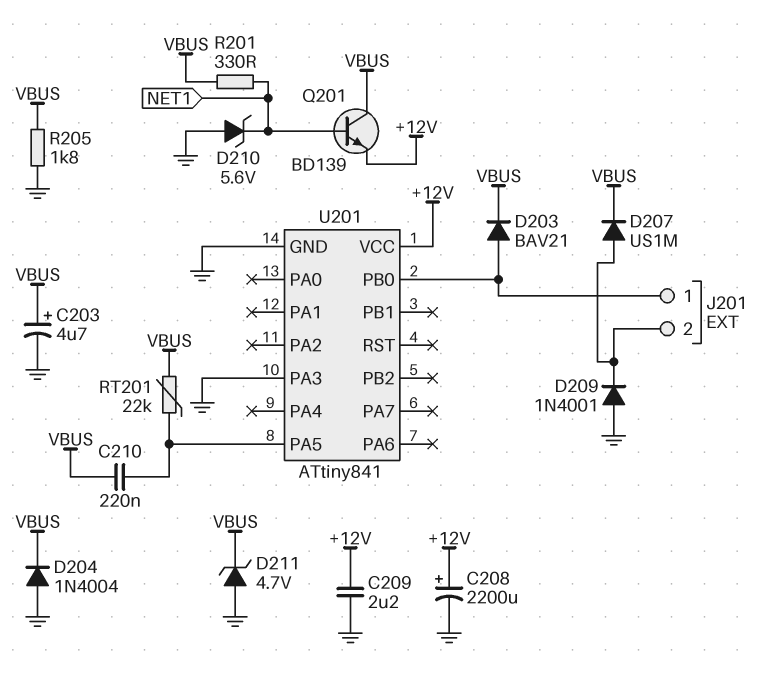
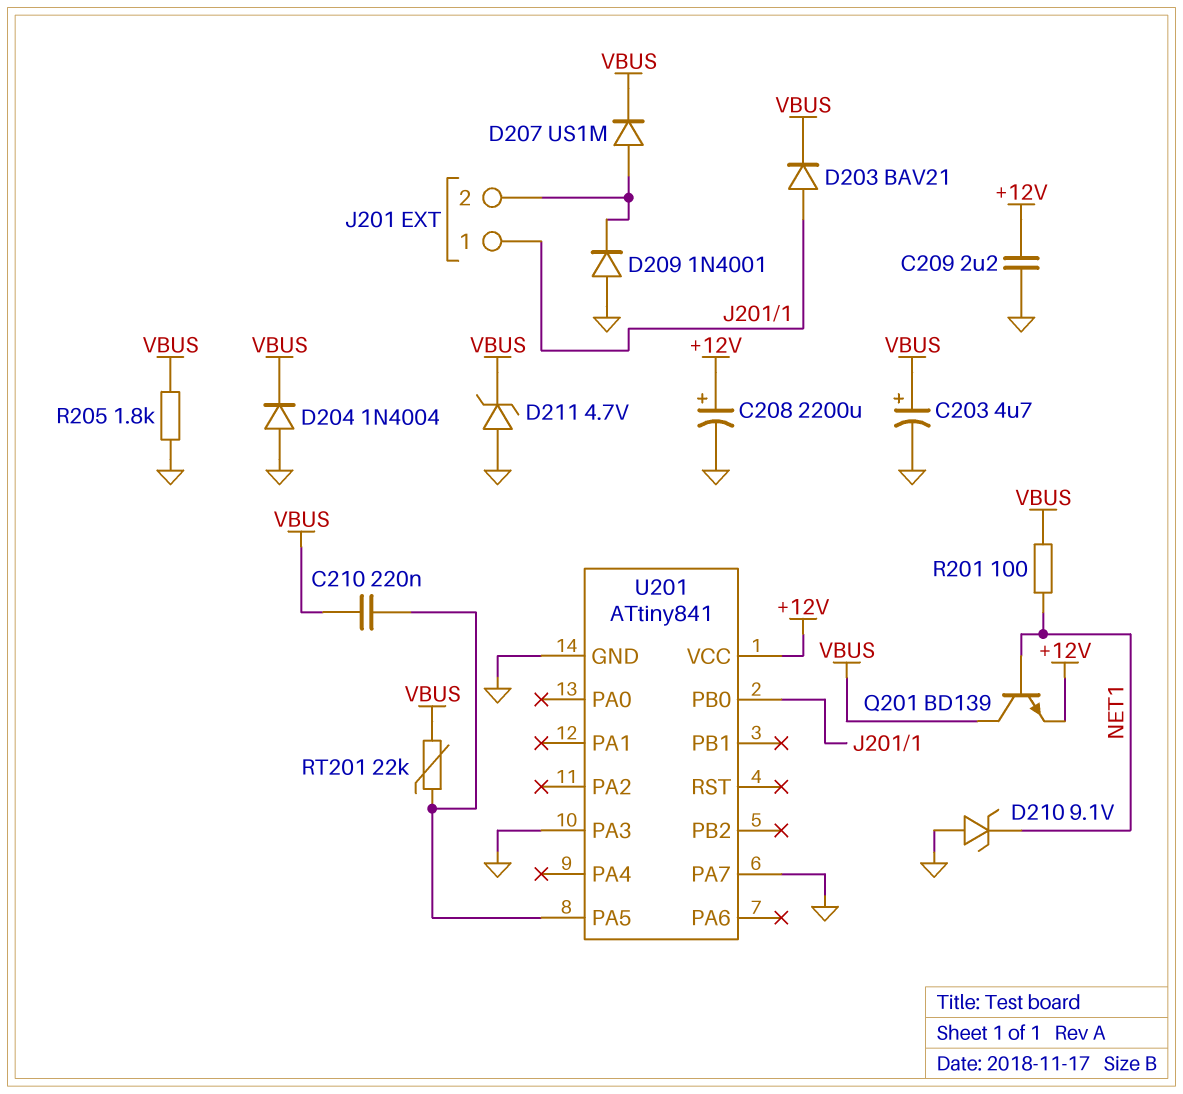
D210: zener 5.6V (A GND, K NET1) -> zener 9.1V (A GND, K NET1)
R201: 330 (NET1, VBUS) -> 100 (NET1, VBUS)
U201 pin PA7: none -> GND

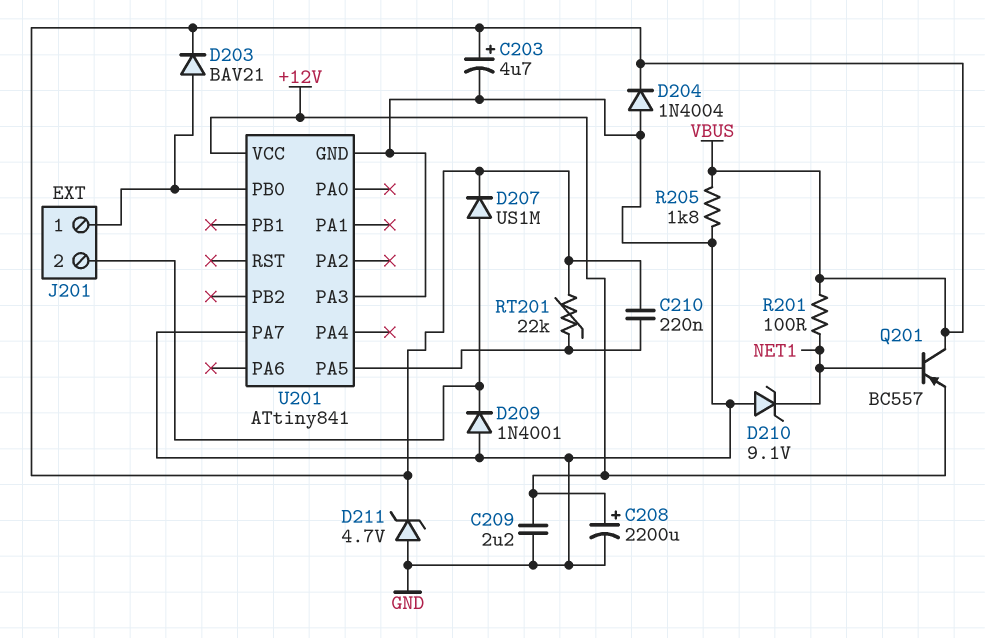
Q201: NPN BD139 (B NET1, C VBUS, E +12V) -> PNP BC557 (B NET1, C VBUS, E +12V)

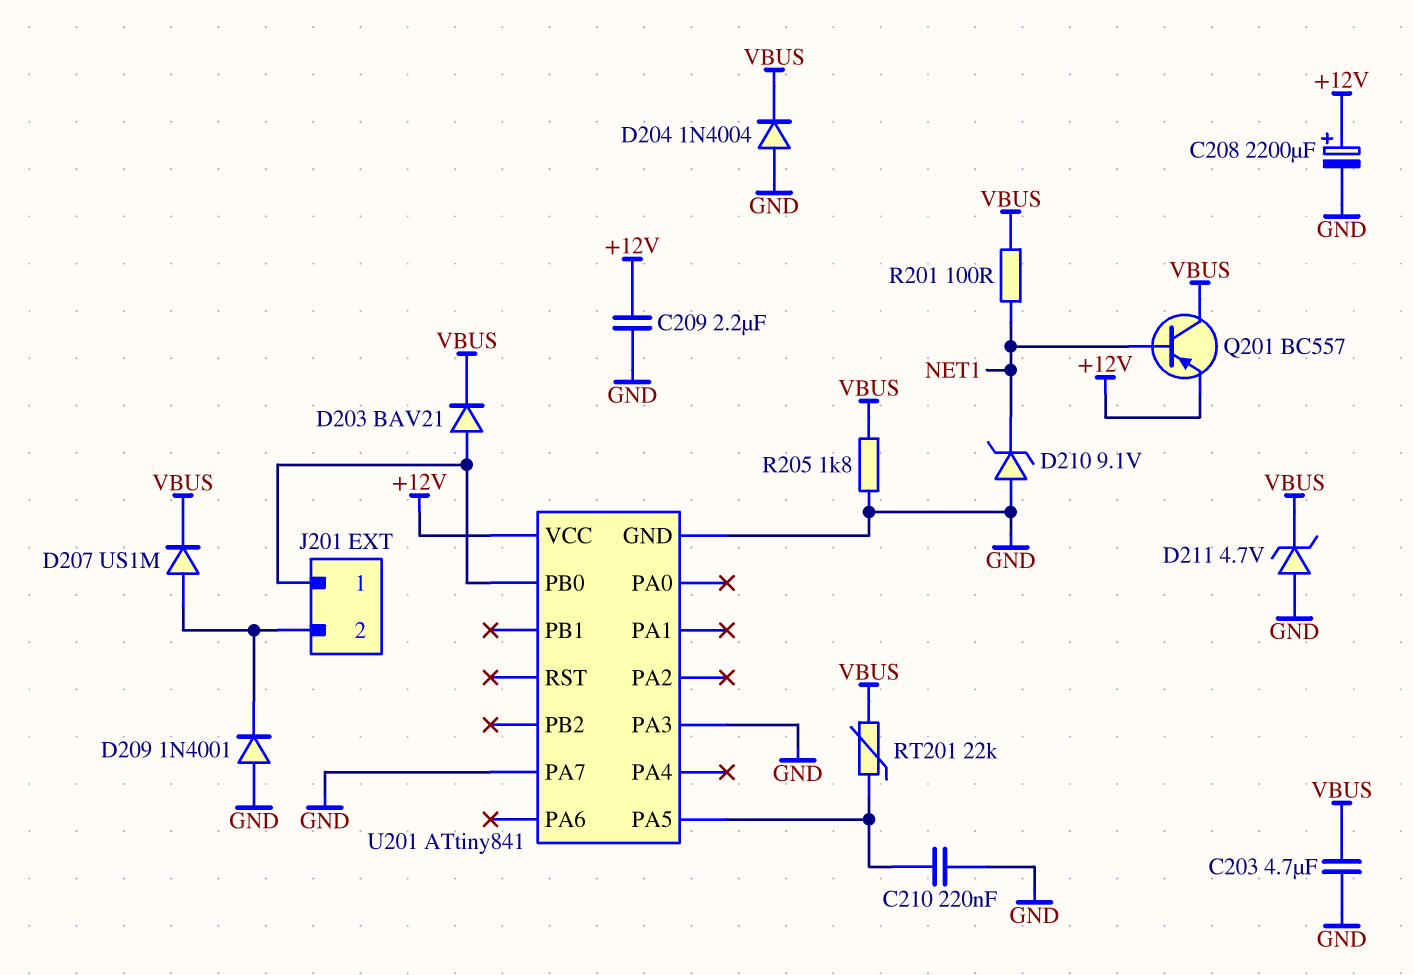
C203: 4.7uF (plus VBUS, minus GND) -> 4.7uF (GND, VBUS)
C210: 220nF (U201/PA5, VBUS) -> 220nF (GND, U201/PA5)

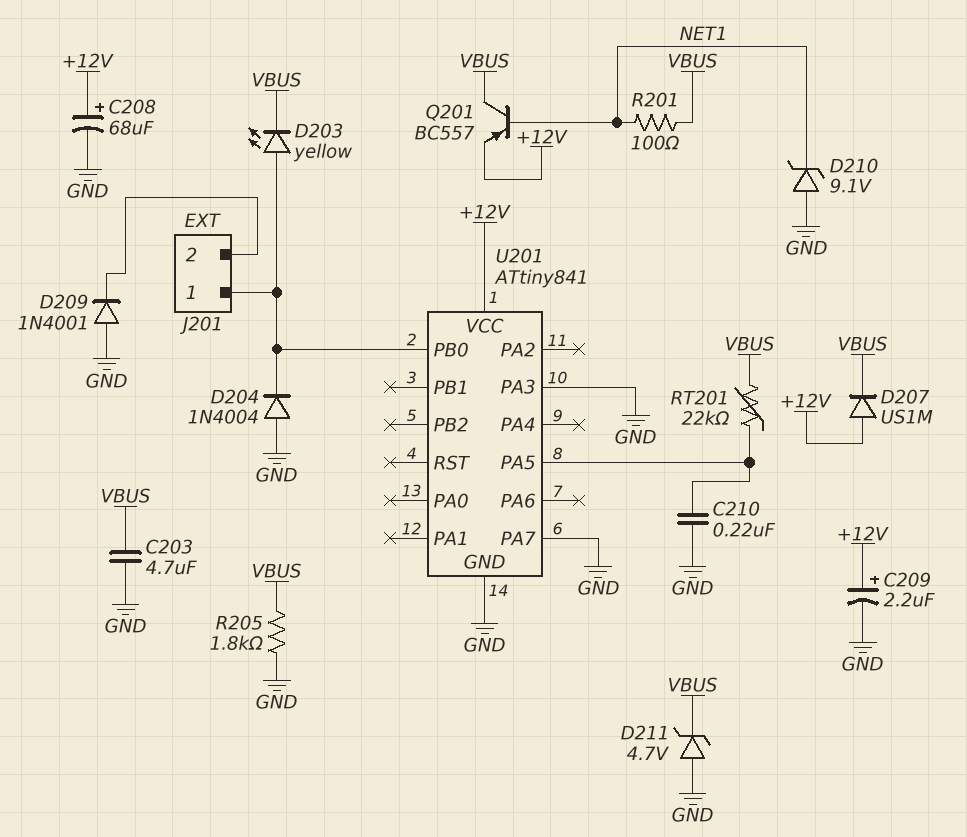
C208: 2200uF (plus +12V, minus GND) -> 68uF (plus +12V, minus GND)
C209: 2.2uF (+12V, GND) -> 2.2uF (plus +12V, minus GND)
D203: diode BAV21 (A J201/1, K VBUS) -> LED yellow (A J201/1, K VBUS)
D204: diode 1N4004 (A GND, K VBUS) -> diode 1N4004 (A GND, K J201/1)
D207: diode US1M (A J201/2, K VBUS) -> diode US1M (A +12V, K VBUS)

